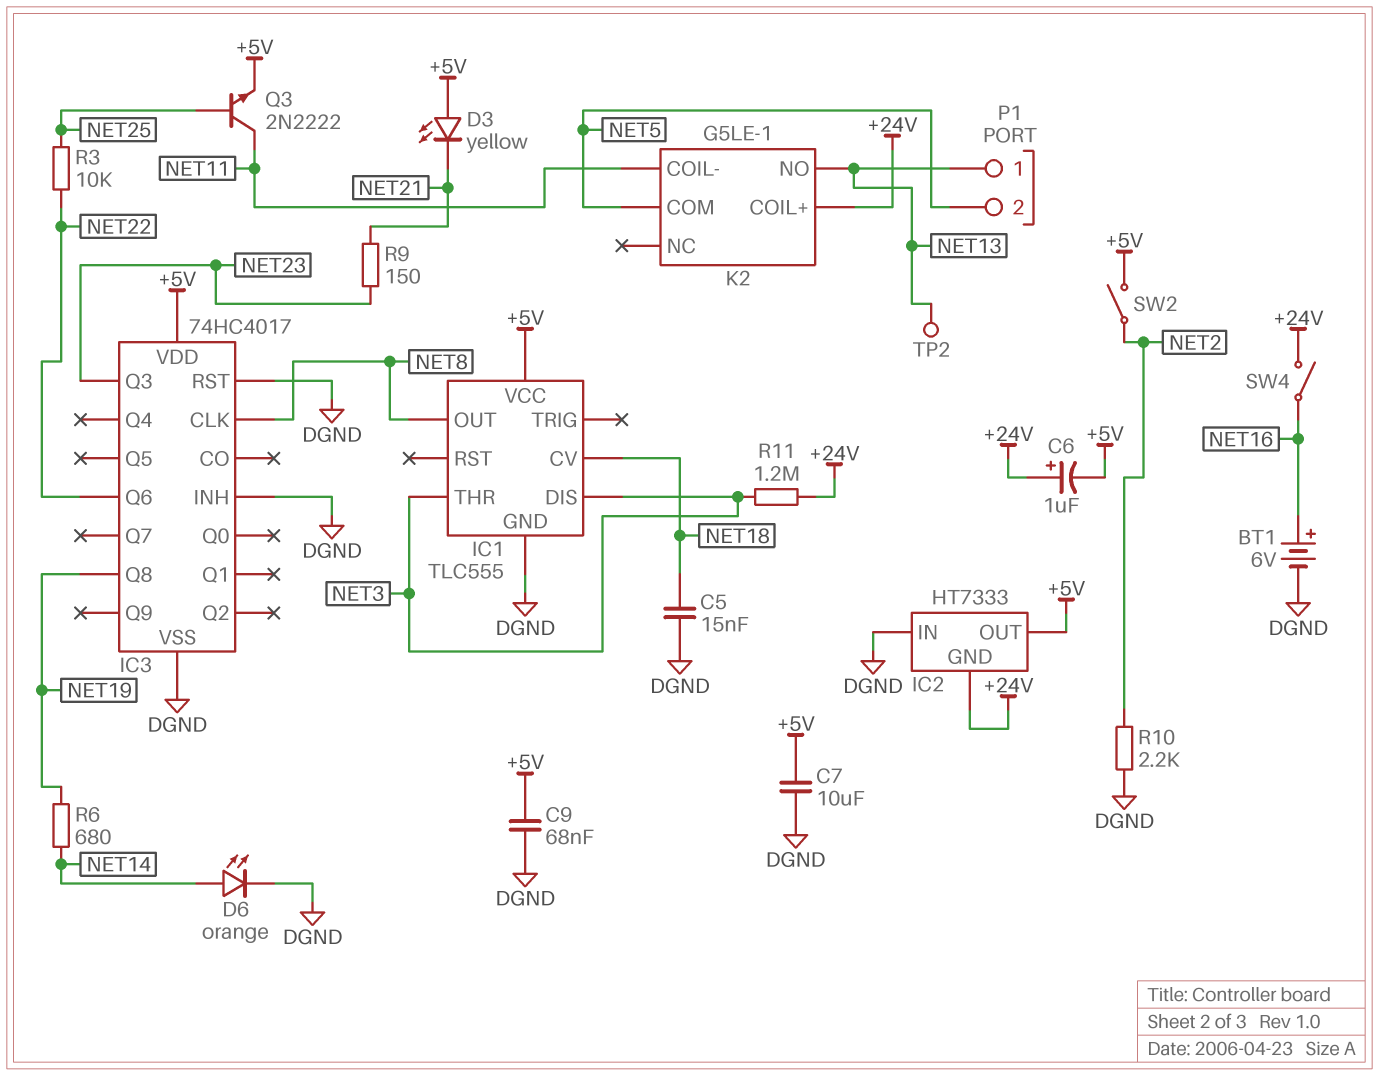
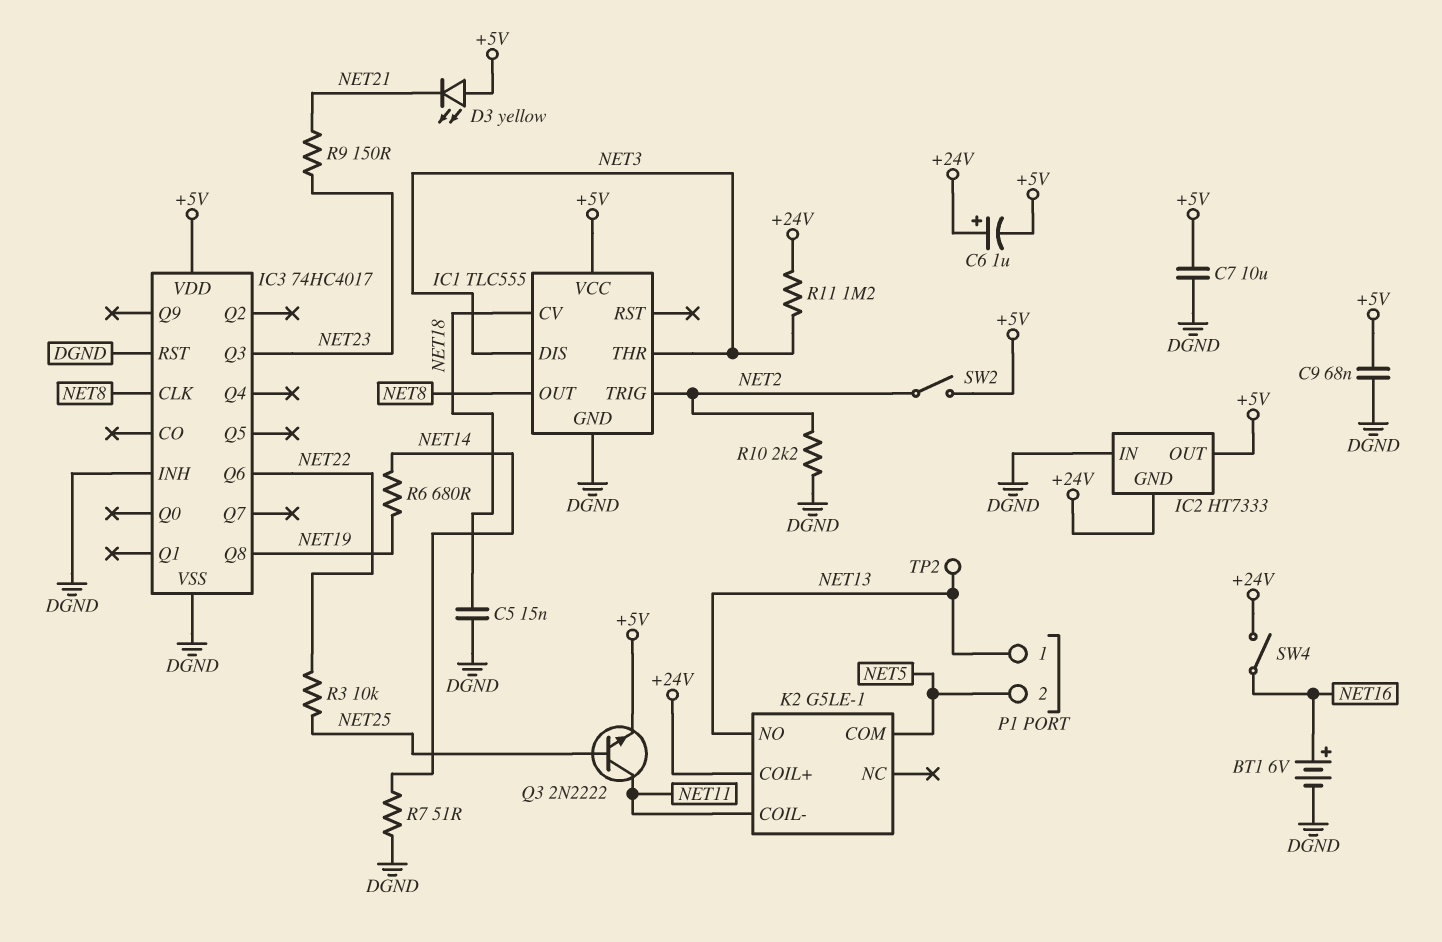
D6: LED orange (A NET14, K DGND) -> none
IC1 pin TRIG: none -> NET2
R7: none -> 51 (DGND, NET14)

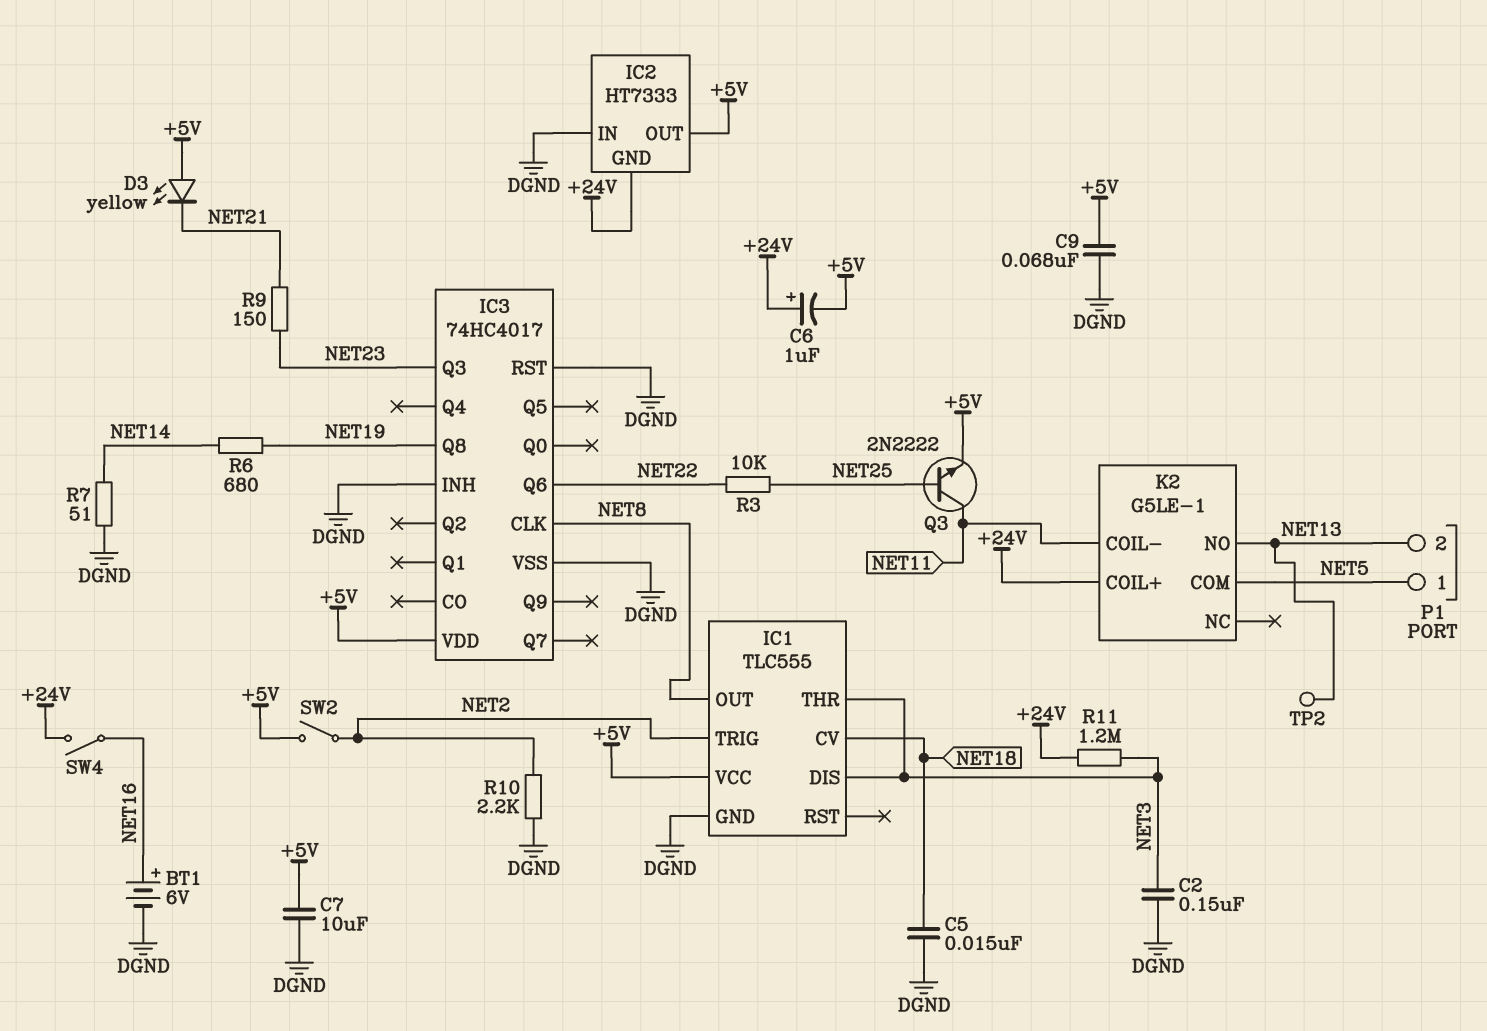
C2: none -> 150nF (DGND, NET3)
P1 pin 1: NET13 -> NET5
P1 pin 2: NET5 -> NET13

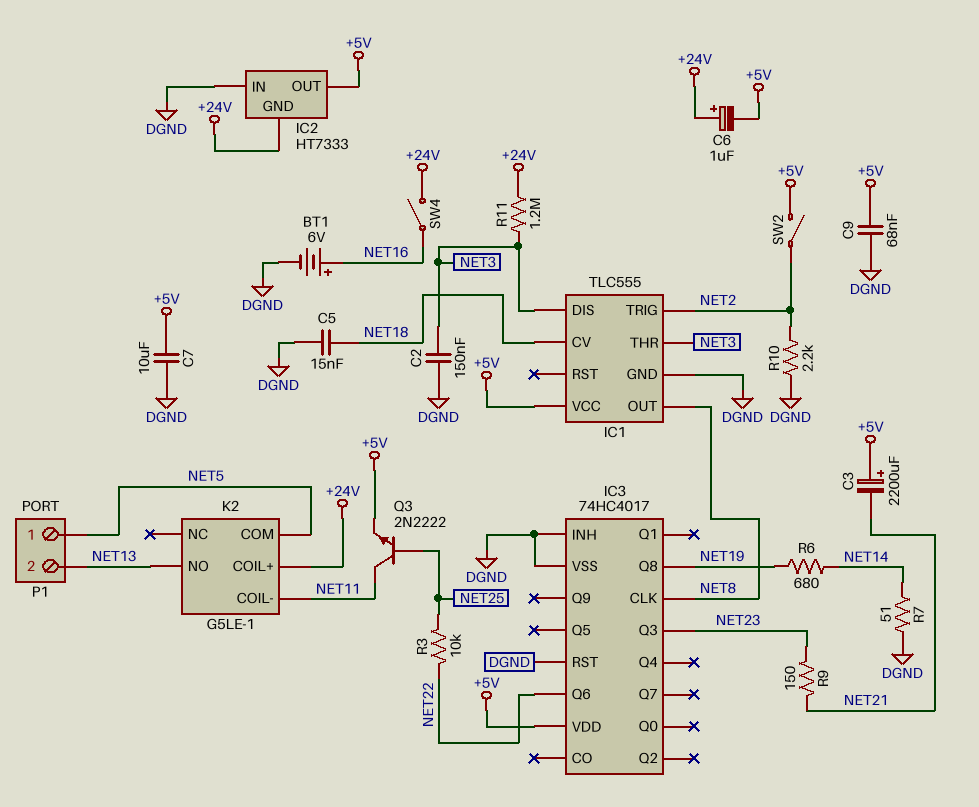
C3: none -> 2200uF (plus +5V, minus NET21)
D3: LED yellow (A +5V, K NET21) -> none
TP2: test point (NET13) -> none

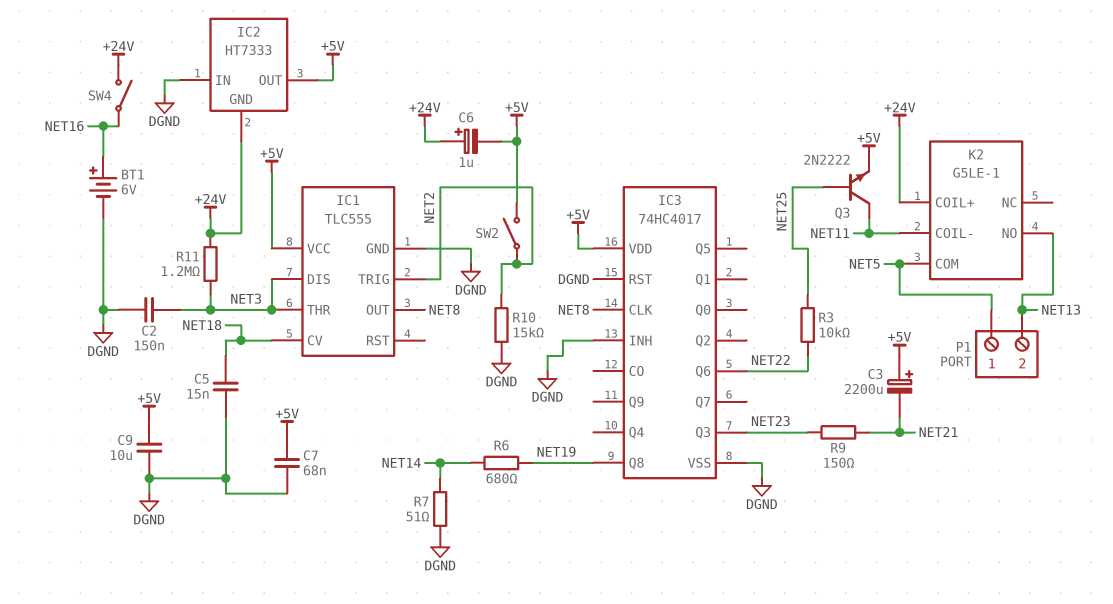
C7: 10uF (+5V, DGND) -> 68nF (+5V, DGND)
C9: 68nF (+5V, DGND) -> 10uF (+5V, DGND)
R10: 2.2k (DGND, NET2) -> 15k (DGND, NET2)

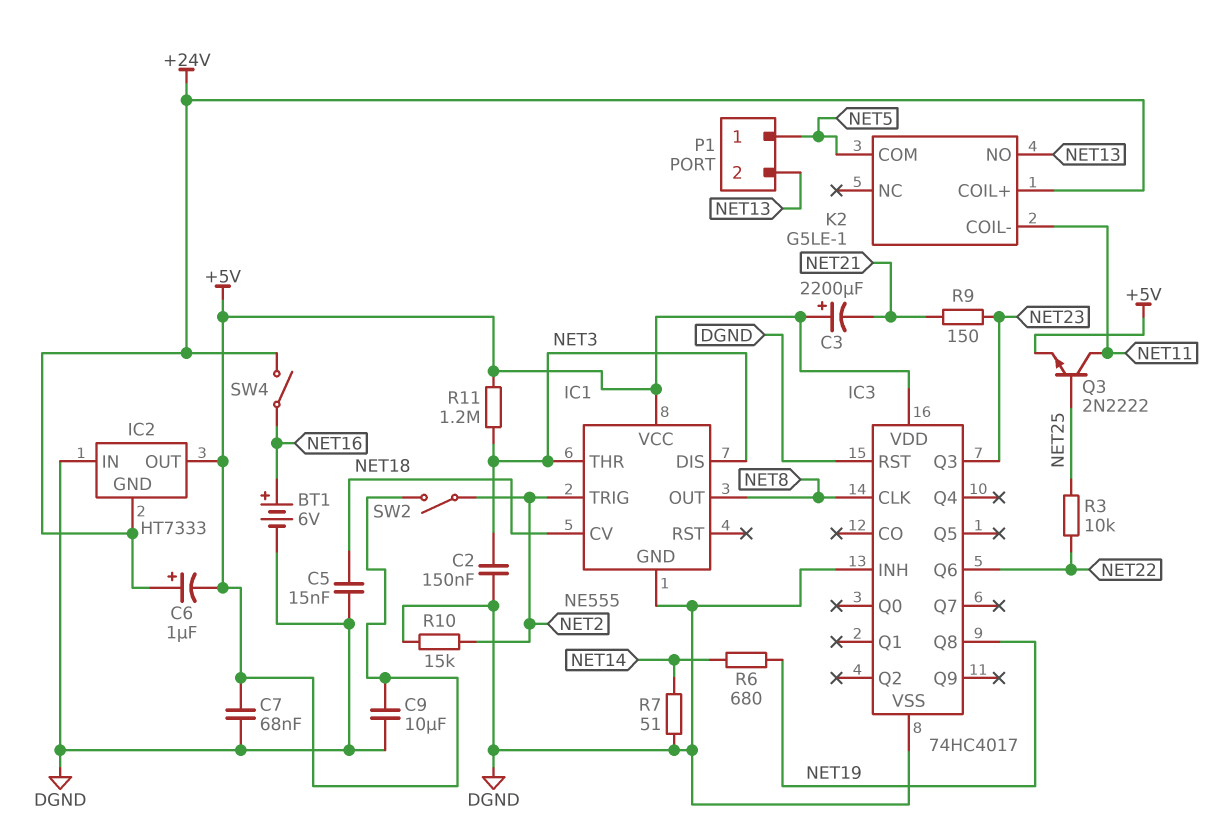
IC1: TLC555 -> NE555
R11: 1.2M (+24V, NET3) -> 1.2M (+5V, NET3)

